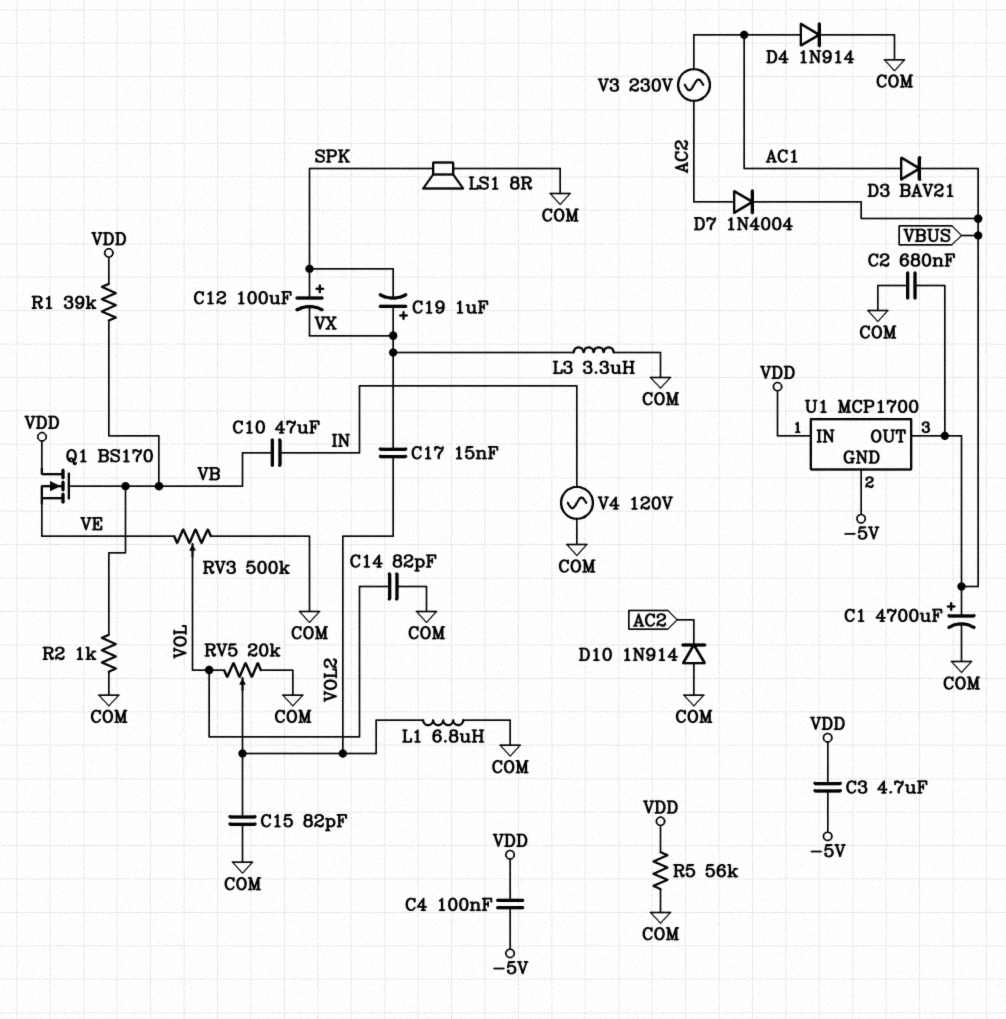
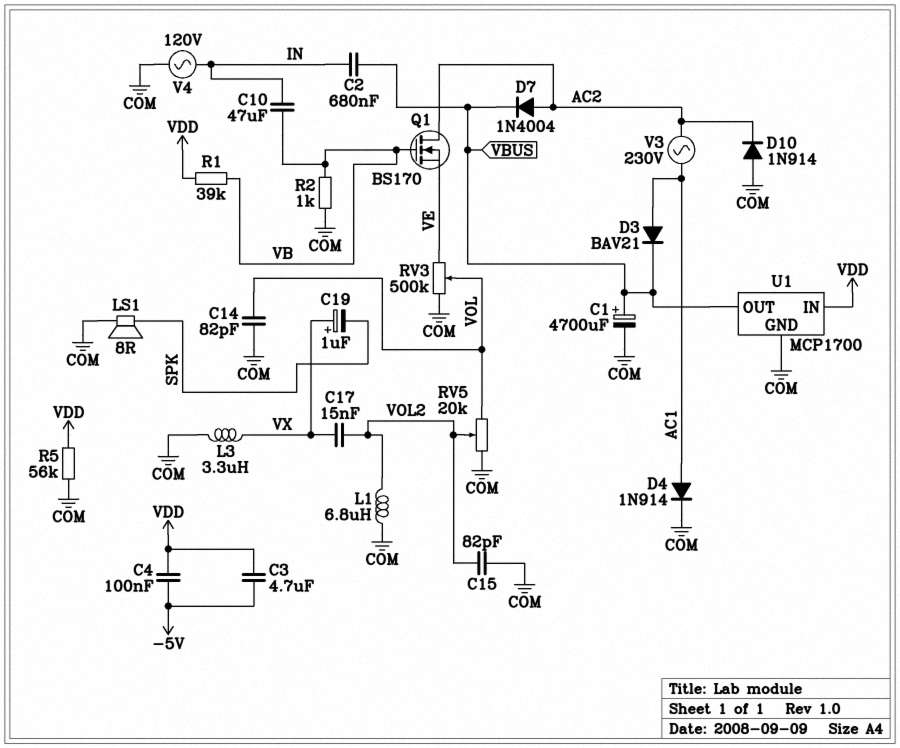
C2: 680nF (COM, VBUS) -> 680nF (IN, VBUS)
C12: 100uF (plus SPK, minus VX) -> none
Q1: NMOS BS170 (G VB, D VDD, S VE) -> NMOS BS170 (G VB, D AC2, S VE)
U1 pin GND: -5V -> COM

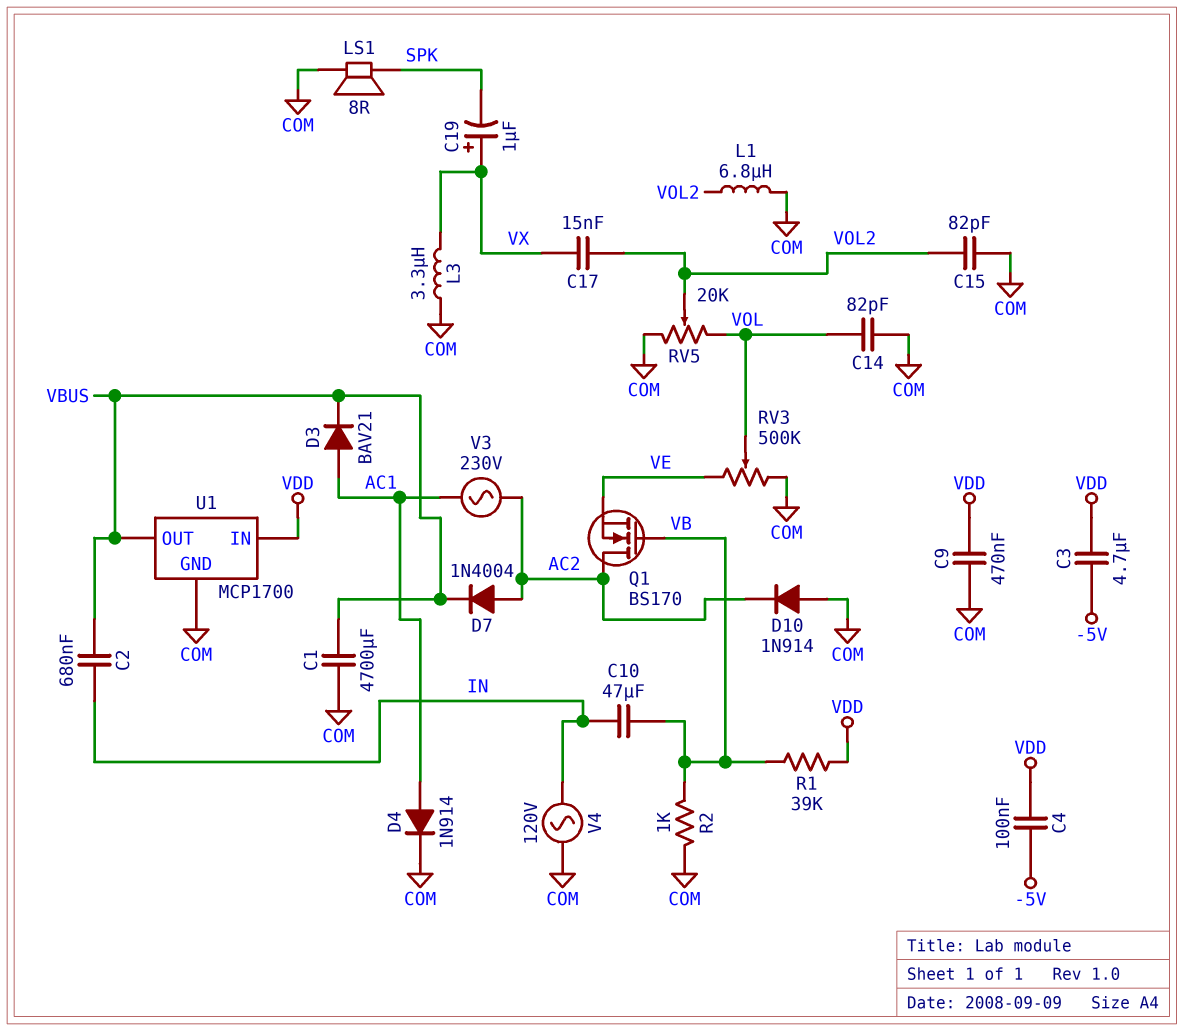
C1: 4700uF (plus VBUS, minus COM) -> 4700uF (COM, VBUS)
C9: none -> 470nF (COM, VDD)
R5: 56k (COM, VDD) -> none

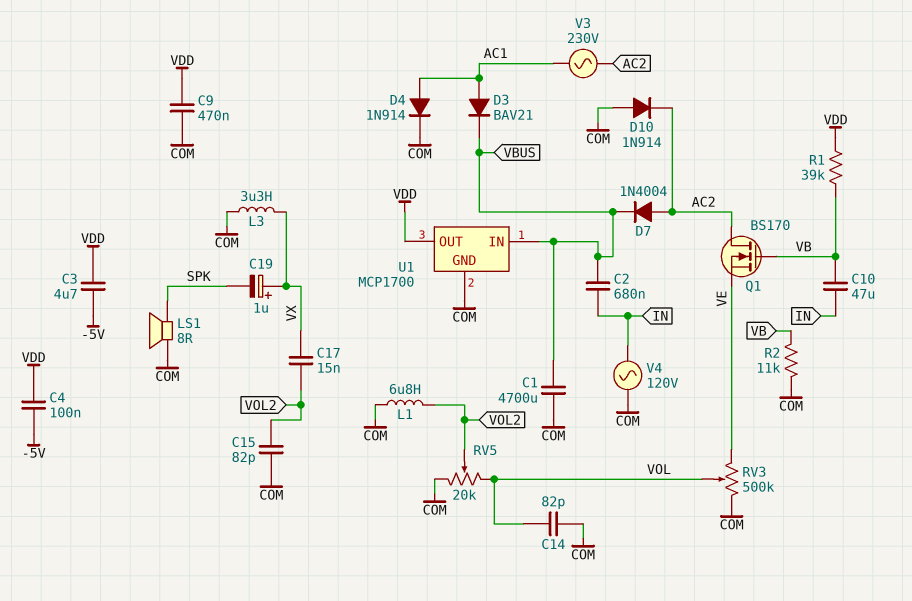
R2: 1k (COM, VB) -> 11k (COM, VB)
U1 pin IN: VDD -> VBUS
U1 pin OUT: VBUS -> VDD

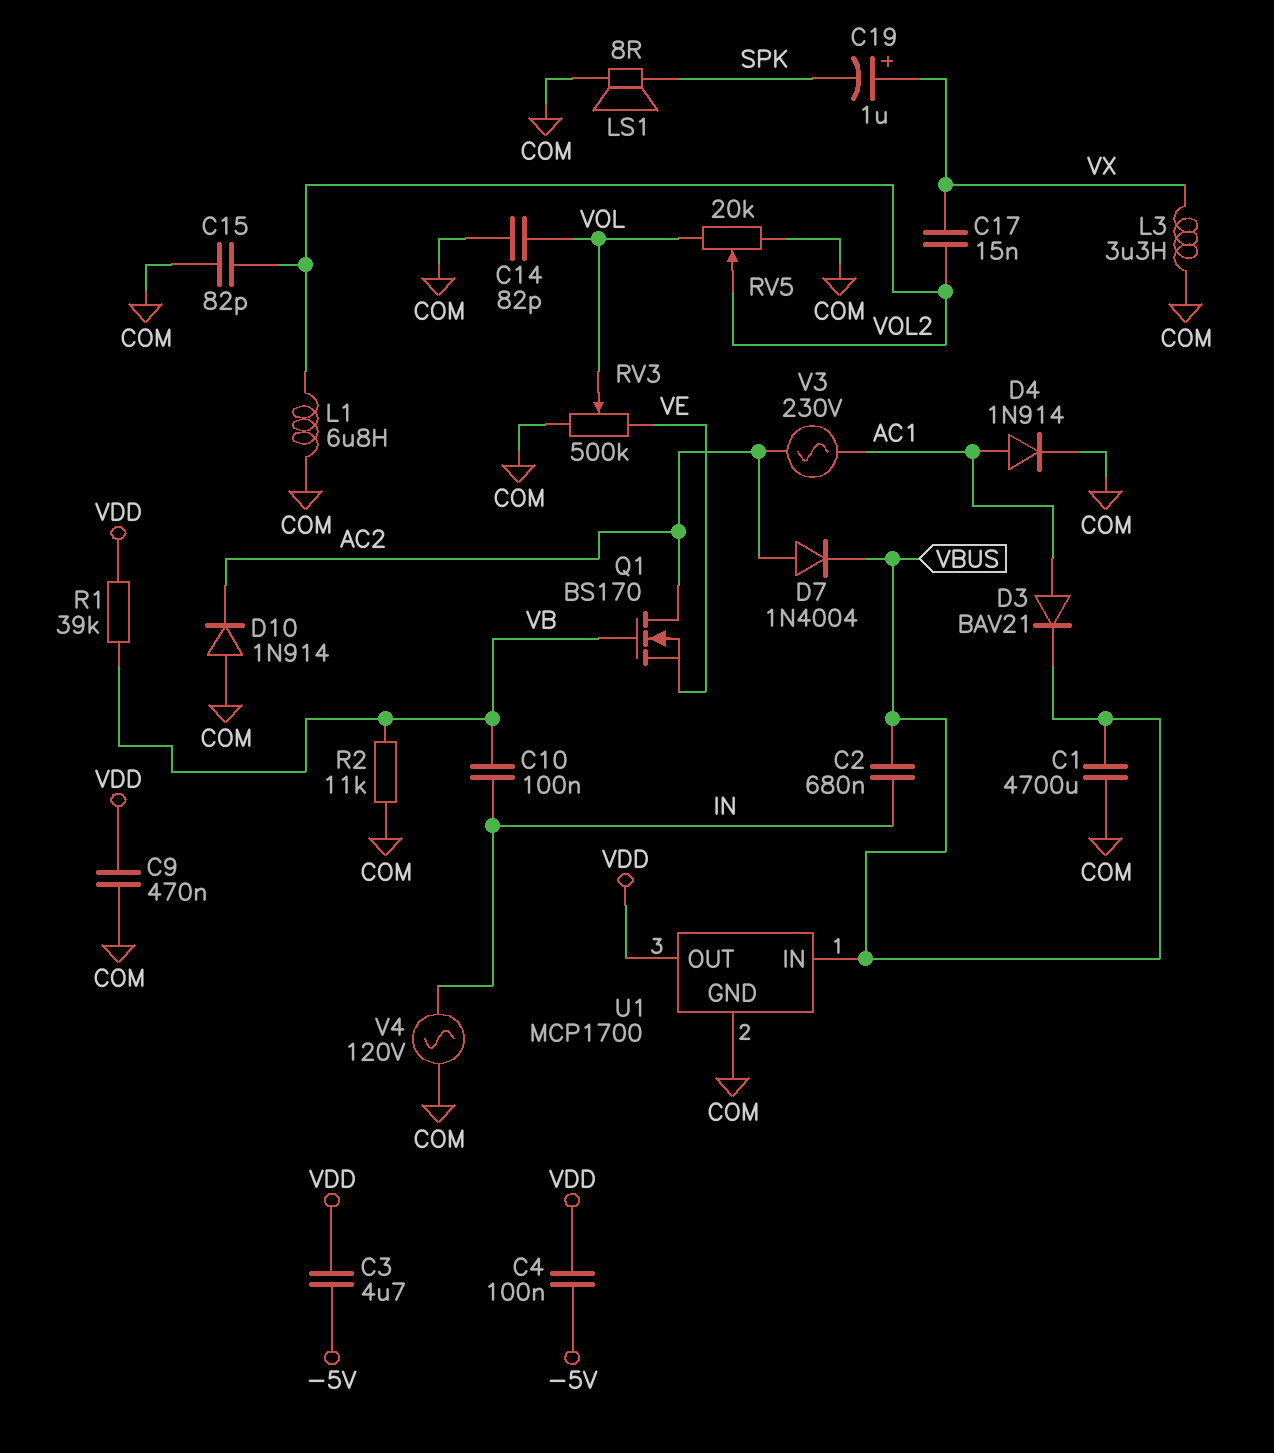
C10: 47uF (IN, VB) -> 100nF (IN, VB)

